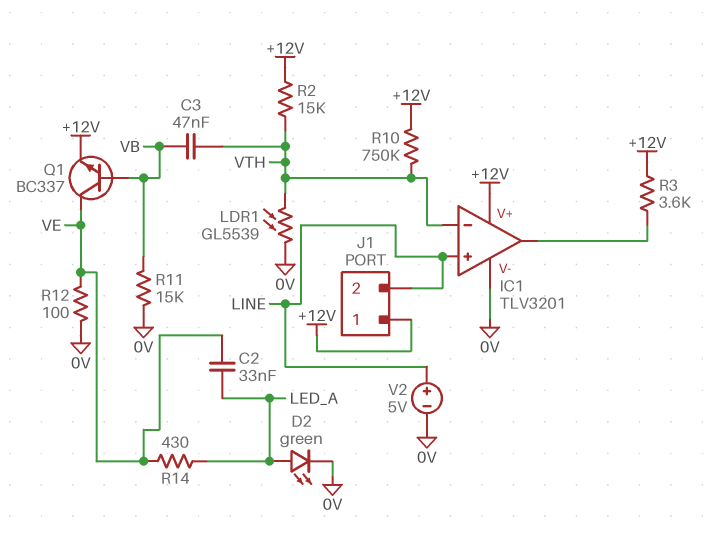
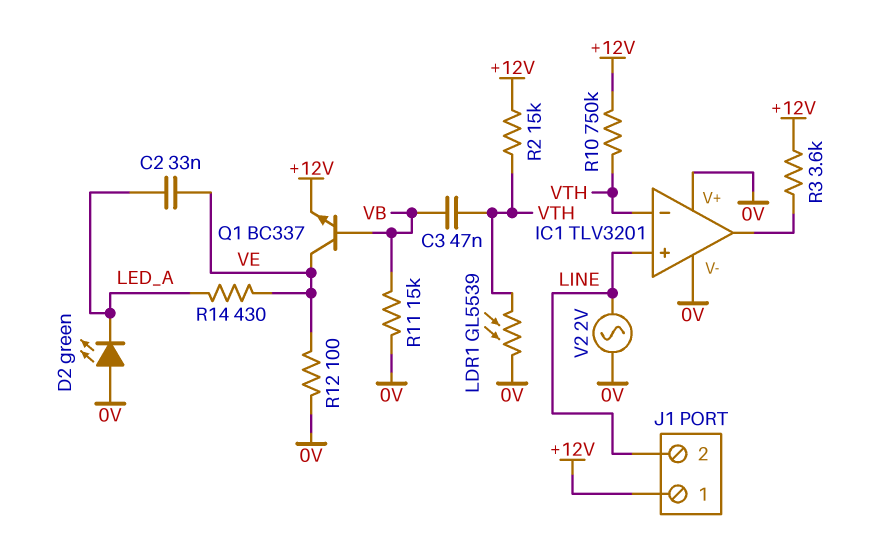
D2: LED green (A LED_A, K 0V) -> LED green (A 0V, K LED_A)
IC1 pin V+: +12V -> 0V
V2: 5V (plus LINE, minus 0V) -> AC 2V (0V, LINE)

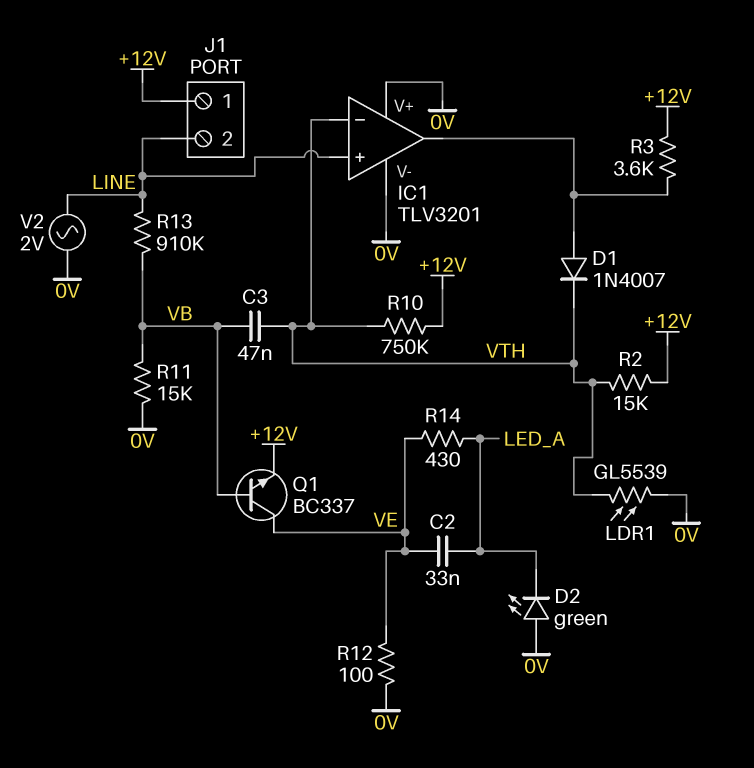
D1: none -> diode 1N4007 (A IC1/out, K VTH)
R13: none -> 910k (LINE, VB)

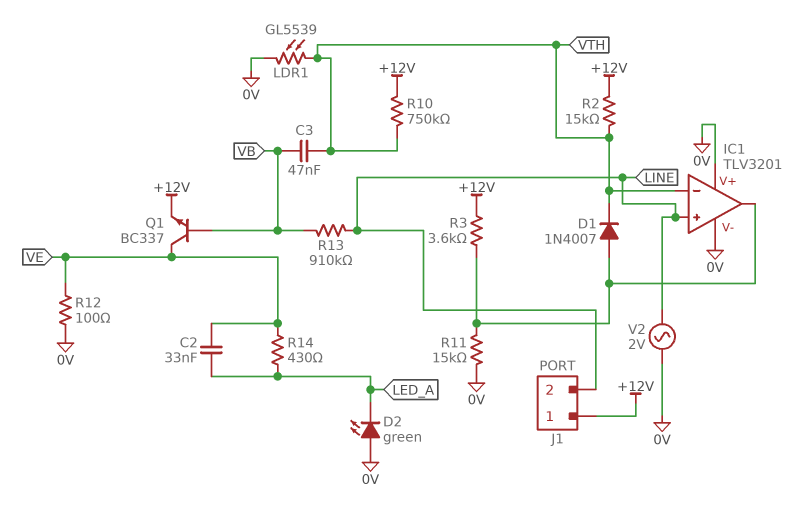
R11: 15k (0V, VB) -> 15k (0V, IC1/out)

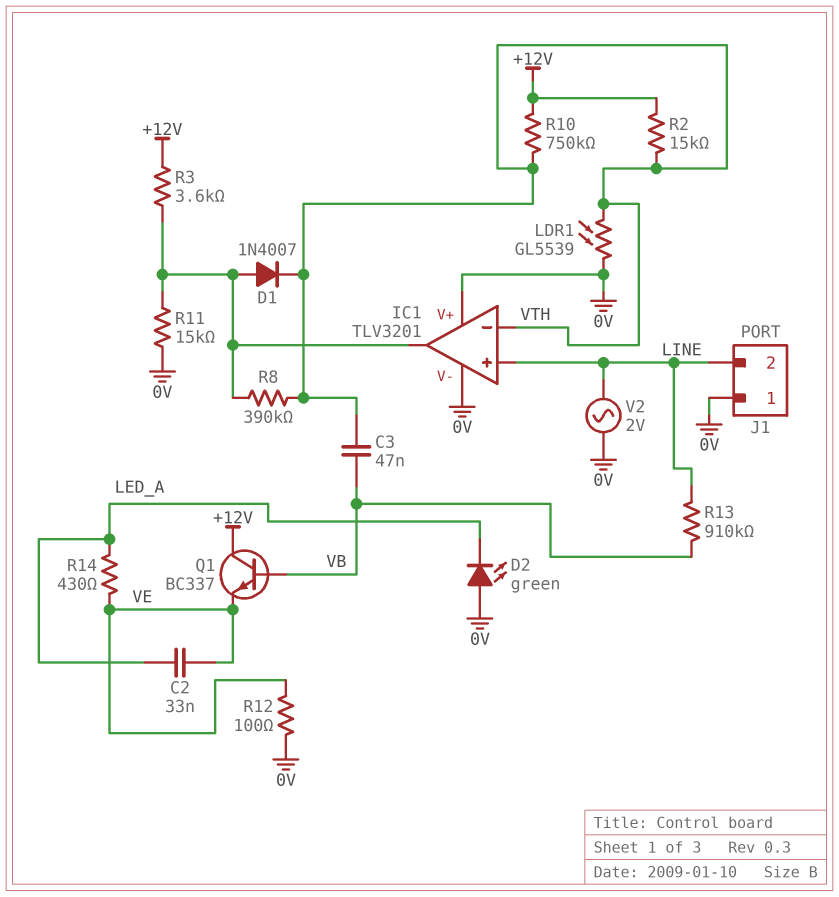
J1 pin 1: +12V -> 0V
Q1: NPN BC337 (B VB, C VE, E +12V) -> NPN BC337 (B VB, C +12V, E VE)
R8: none -> 390k (IC1/out, VTH)

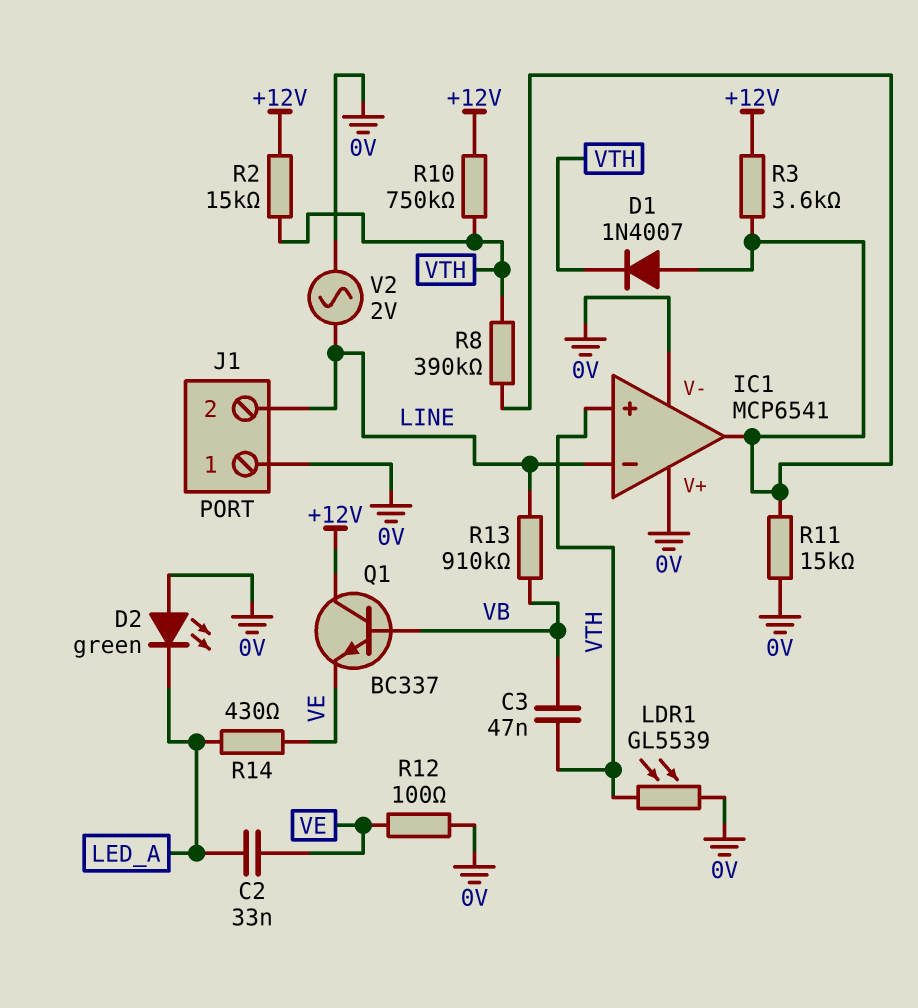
IC1: TLV3201 -> MCP6541
IC1 pin in+: LINE -> VTH
IC1 pin in-: VTH -> LINE

